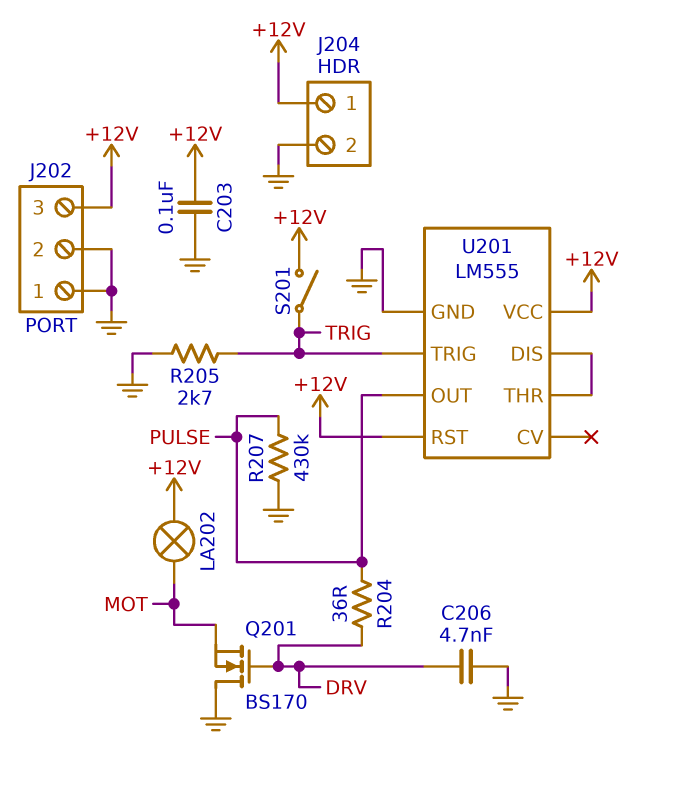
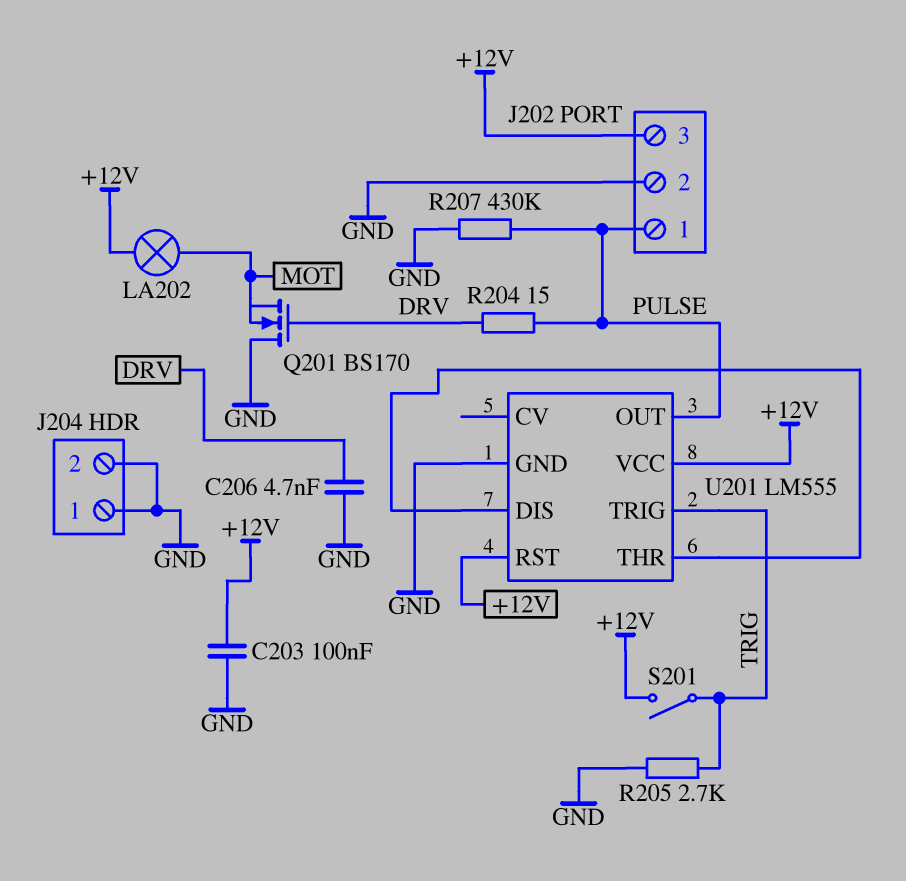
J202 pin 1: GND -> PULSE
J204 pin 1: +12V -> GND
R204: 36 (DRV, PULSE) -> 15 (DRV, PULSE)

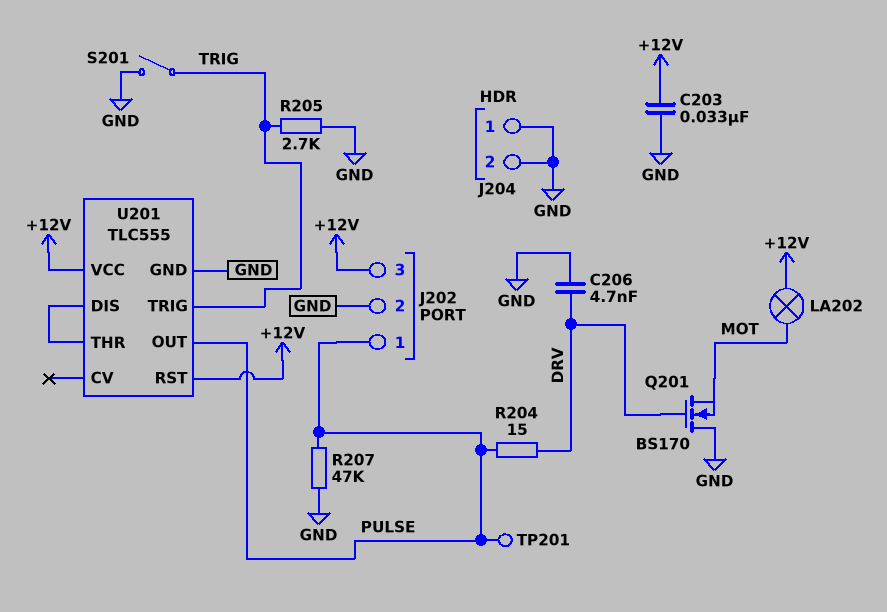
C203: 100nF (+12V, GND) -> 33nF (+12V, GND)
R207: 430k (GND, PULSE) -> 47k (GND, PULSE)
S201: switch (+12V, TRIG) -> switch (GND, TRIG)
TP201: none -> test point (PULSE)
U201: LM555 -> TLC555

